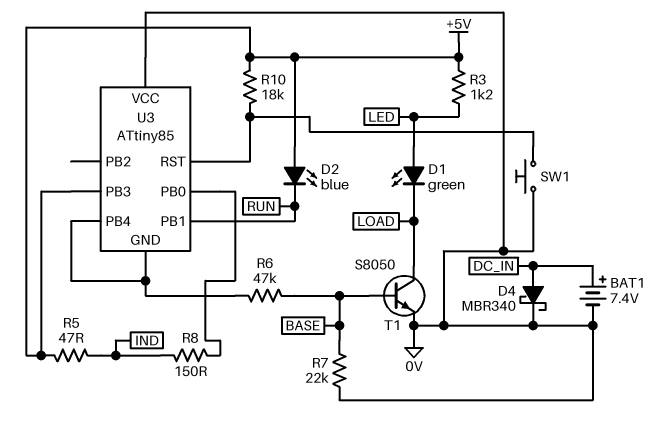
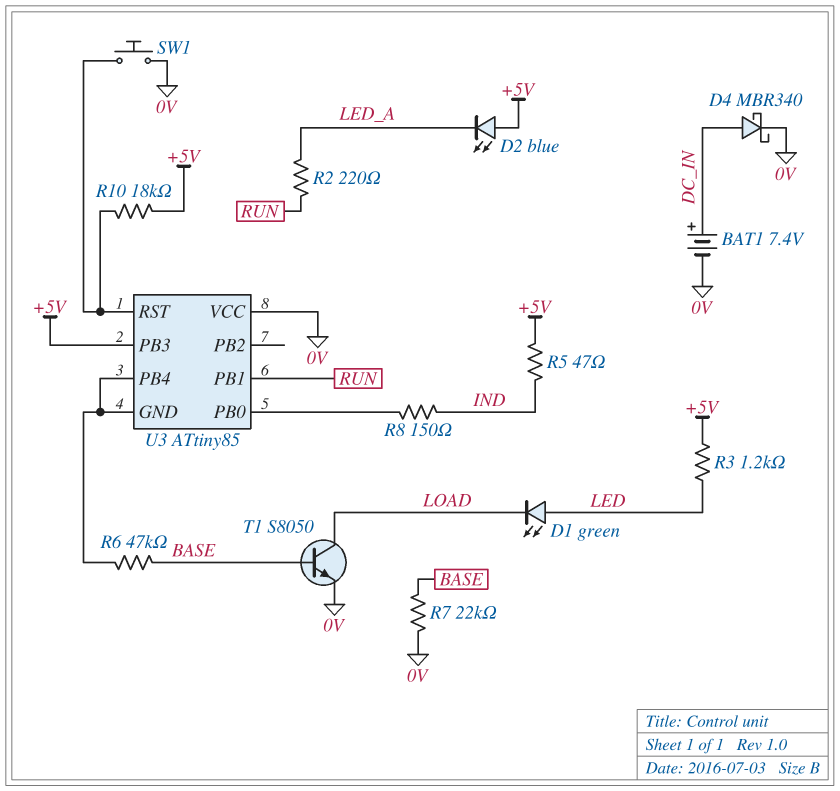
D2: LED blue (A +5V, K RUN) -> LED blue (A +5V, K LED_A)
R2: none -> 220 (LED_A, RUN)

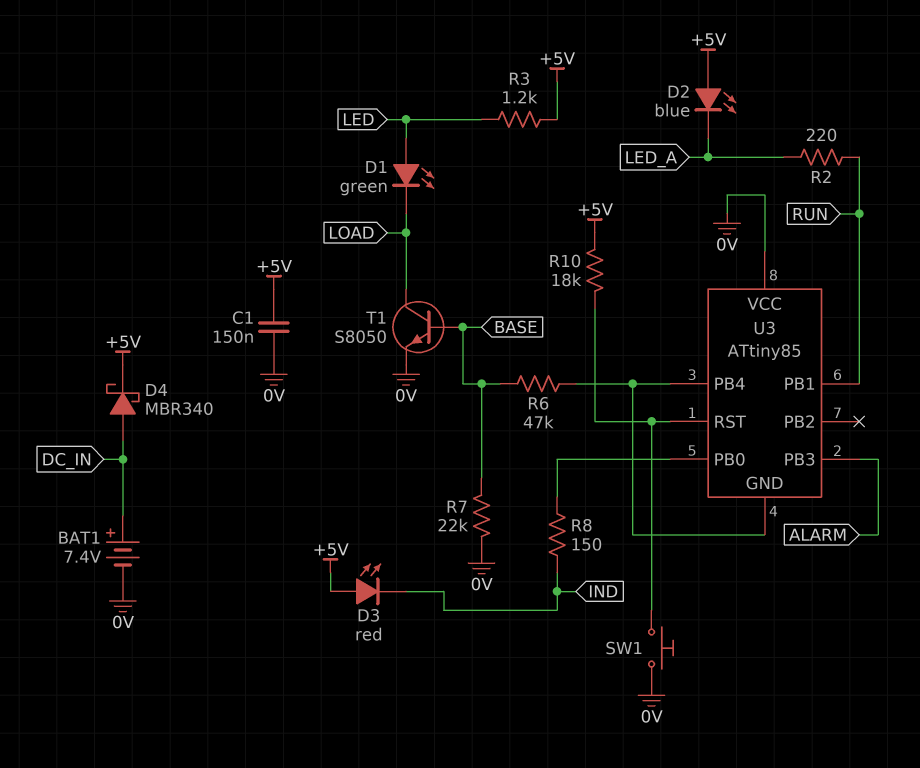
C1: none -> 150nF (+5V, 0V)
D3: none -> LED red (A +5V, K IND)
D4: schottky MBR340 (A DC_IN, K 0V) -> schottky MBR340 (A DC_IN, K +5V)
R5: 47 (+5V, IND) -> none
U3 pin PB3: +5V -> ALARM

